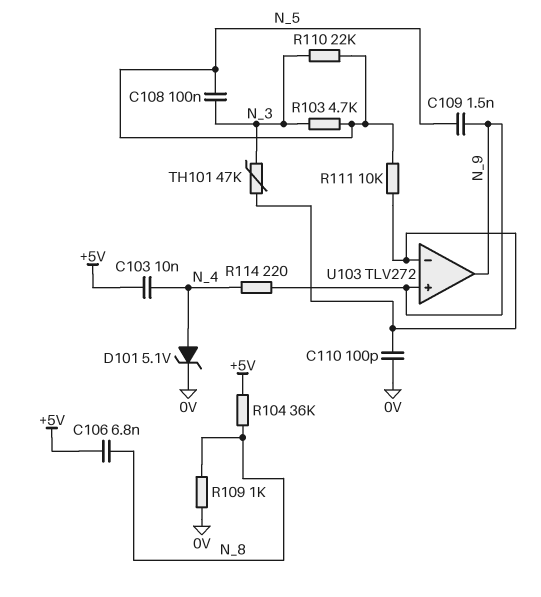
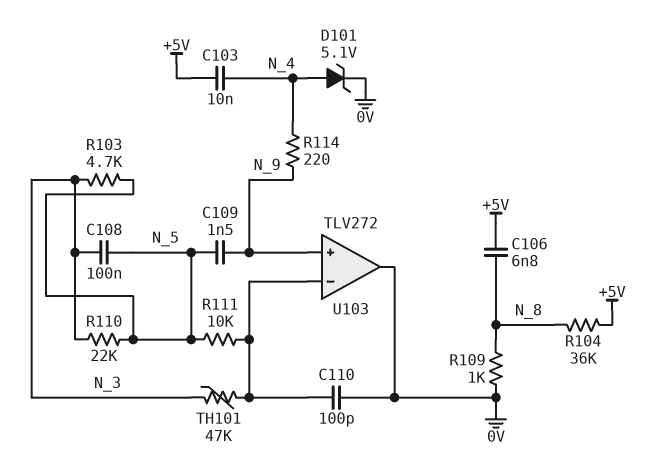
U103 pin out: N_9 -> 0V

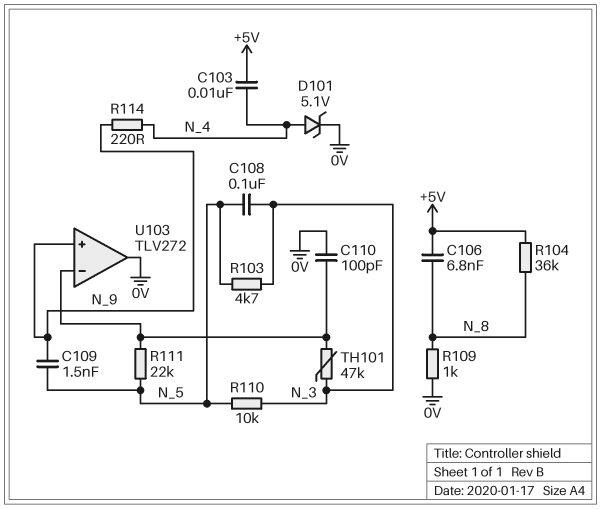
R110: 22k (N_3, N_5) -> 10k (N_3, N_5)
R111: 10k (N_5, U103/in-) -> 22k (N_5, U103/in-)

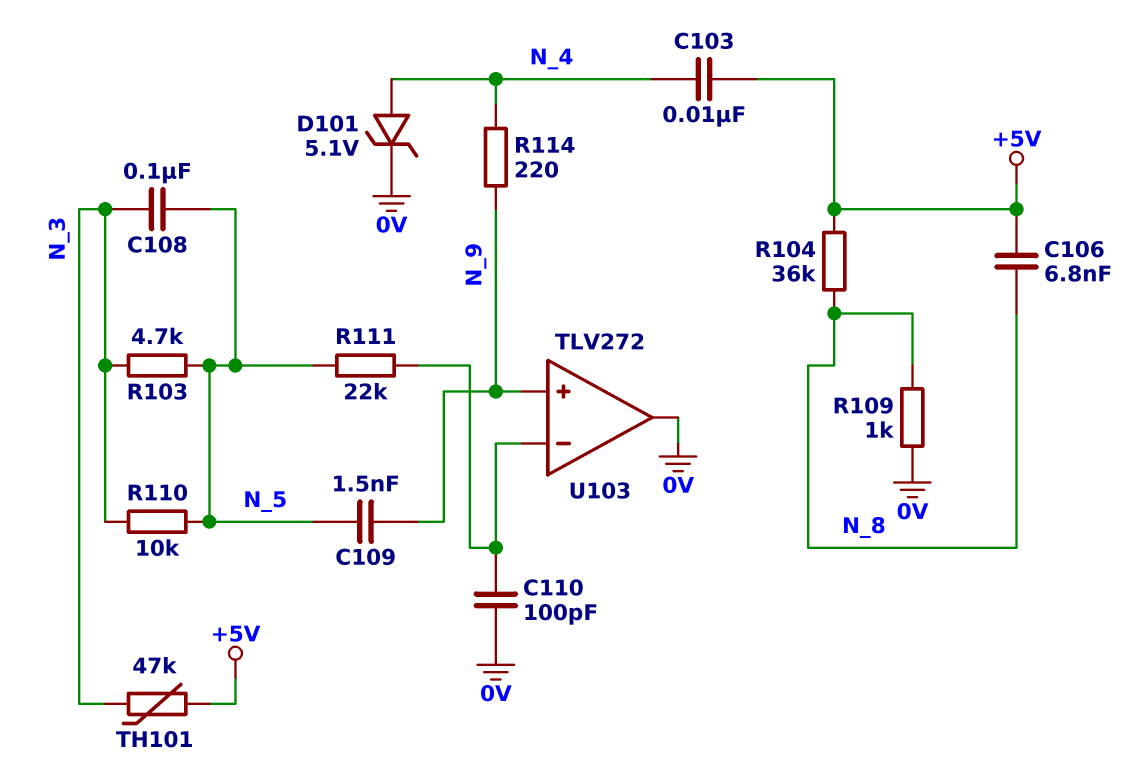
TH101: 47k (N_3, U103/in-) -> 47k (+5V, N_3)

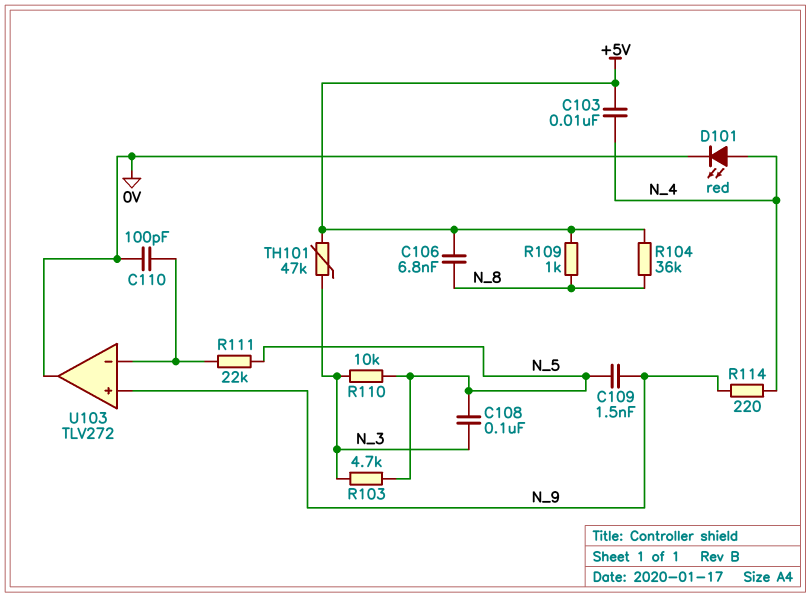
D101: zener 5.1V (A N_4, K 0V) -> LED red (A N_4, K 0V)
R109: 1k (0V, N_8) -> 1k (+5V, N_8)

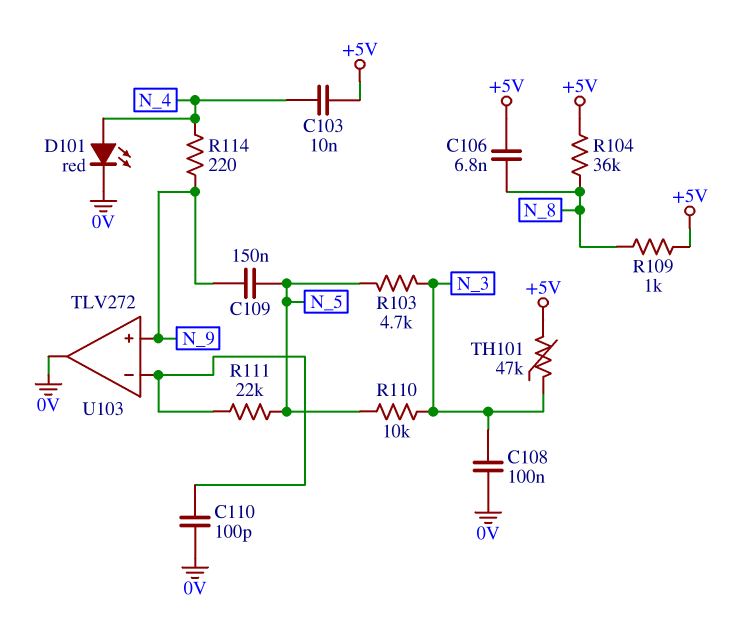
C108: 100nF (N_3, N_5) -> 100nF (0V, N_3)
C109: 1.5nF (N_5, N_9) -> 150nF (N_5, N_9)

